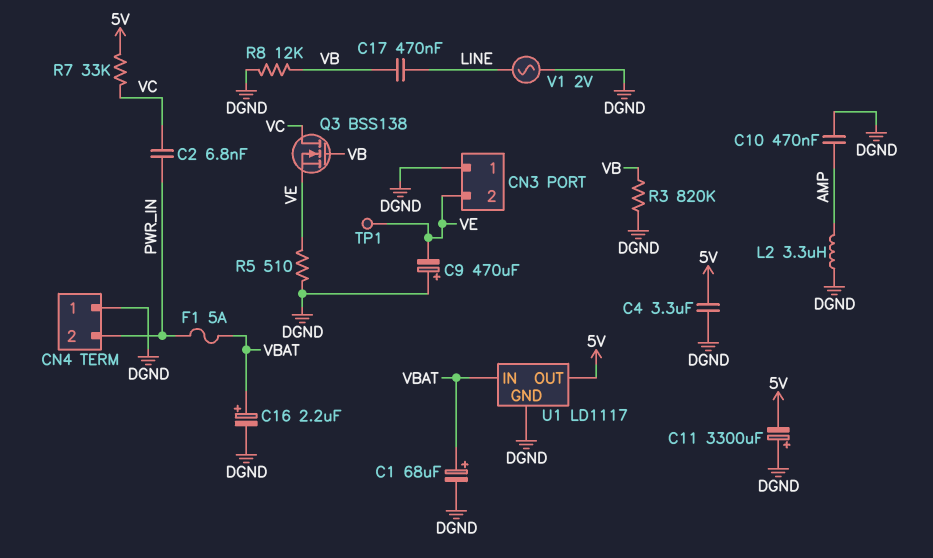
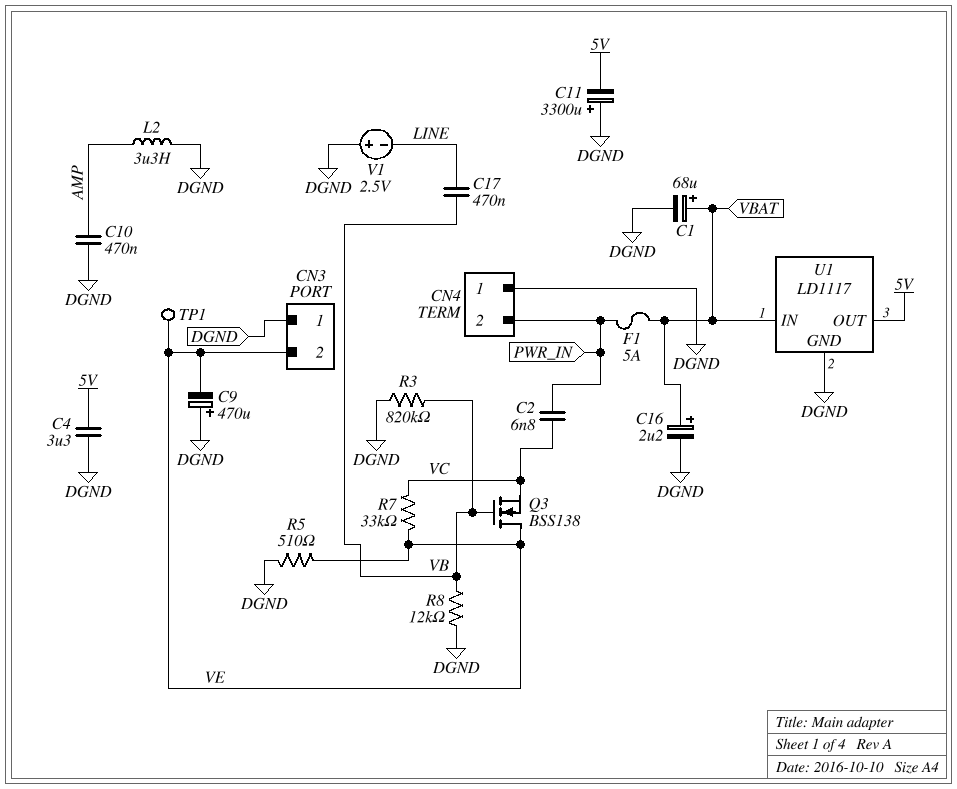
Q3: NMOS BSS138 (G VB, D VC, S VE) -> NMOS BSS138 (G VB, D VE, S VC)
R7: 33k (5V, VC) -> 33k (VC, VE)
V1: AC 2V (DGND, LINE) -> 2.5V (plus DGND, minus LINE)

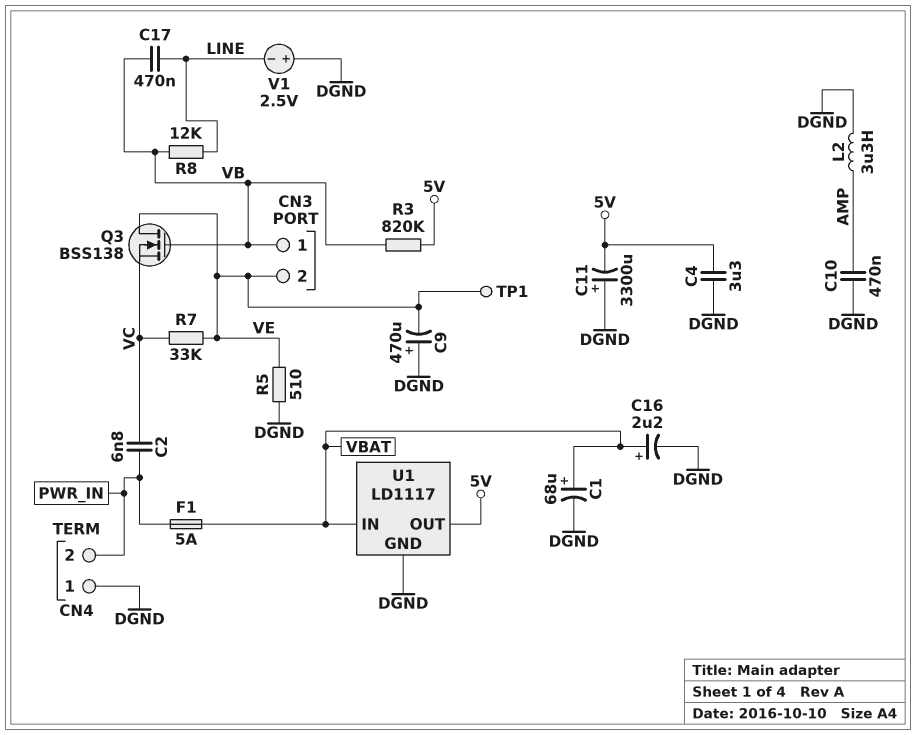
CN3 pin 1: DGND -> VB
R3: 820k (DGND, VB) -> 820k (5V, VB)
R8: 12k (DGND, VB) -> 12k (LINE, VB)

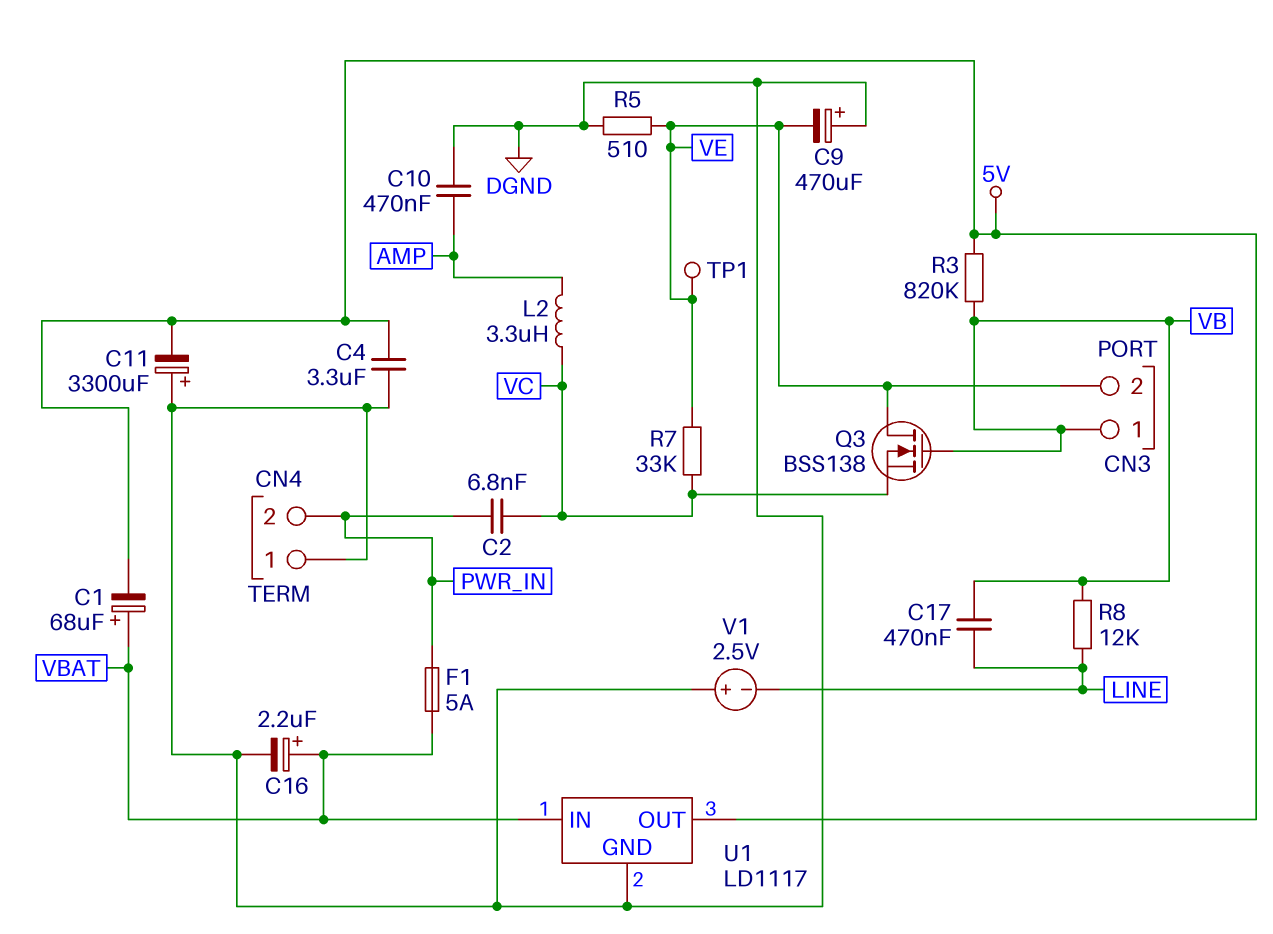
C1: 68uF (plus VBAT, minus DGND) -> 68uF (plus VBAT, minus 5V)
L2: 3.3uH (AMP, DGND) -> 3.3uH (AMP, VC)

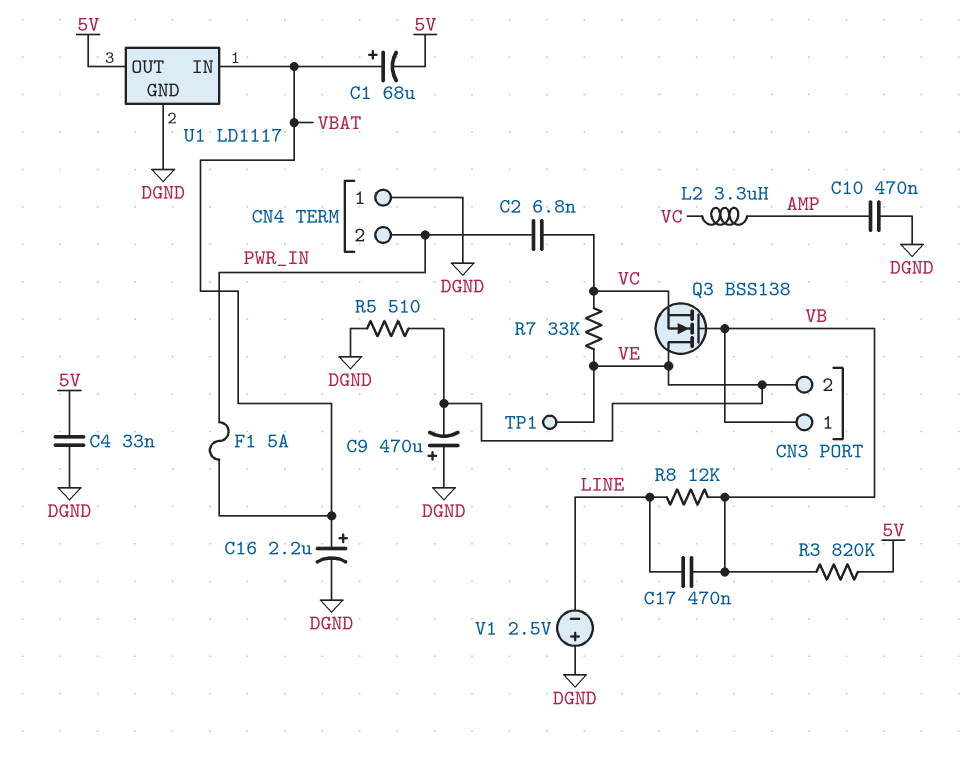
C4: 3.3uF (5V, DGND) -> 33nF (5V, DGND)
C11: 3300uF (plus DGND, minus 5V) -> none

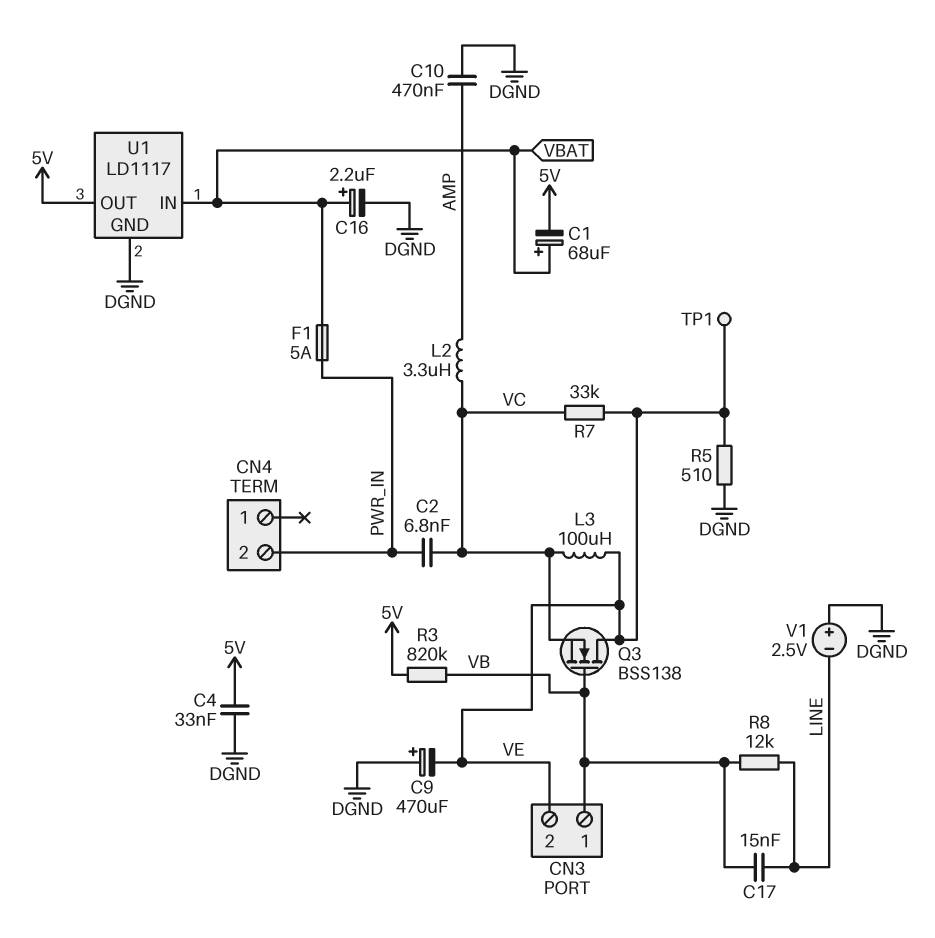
C17: 470nF (LINE, VB) -> 15nF (LINE, VB)
CN4 pin 1: DGND -> none
L3: none -> 100uH (VC, VE)

